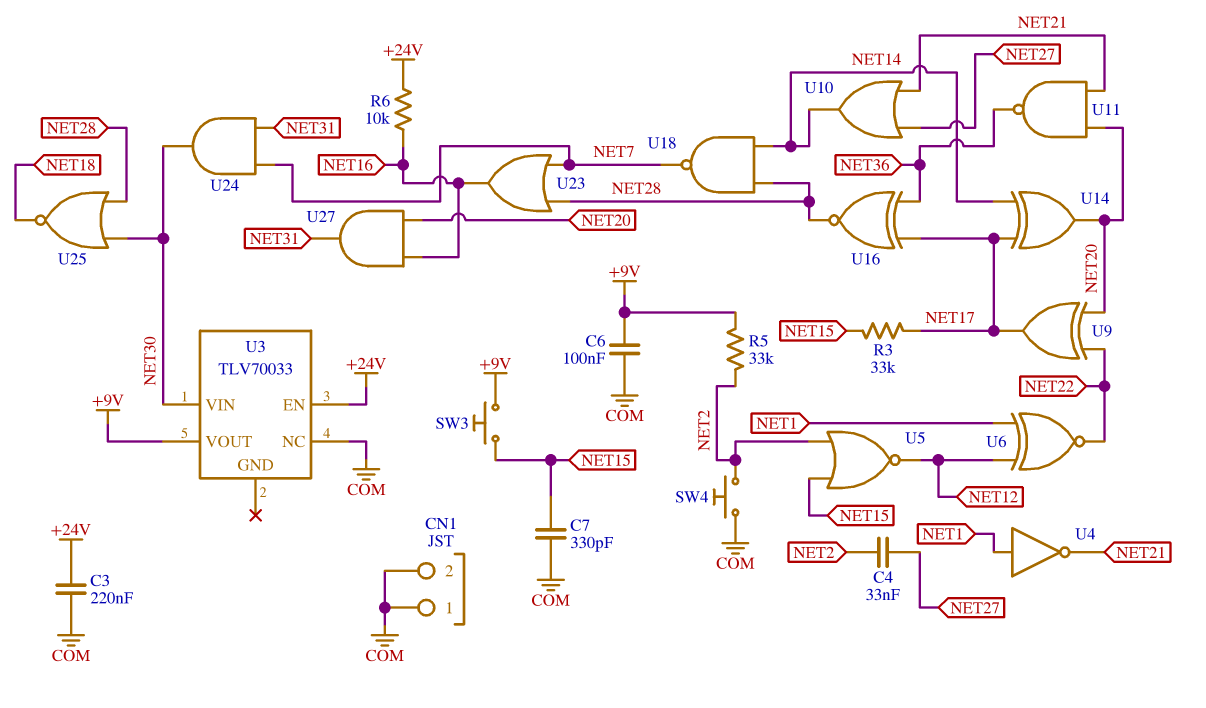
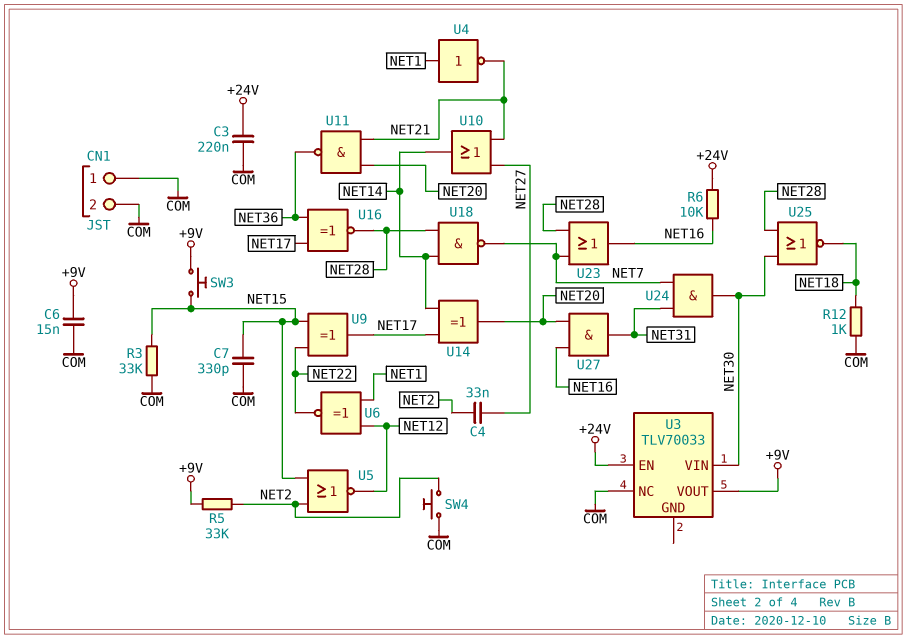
C6: 100nF (+9V, COM) -> 15nF (+9V, COM)
R3: 33k (NET15, NET17) -> 33k (COM, NET15)
R12: none -> 1k (COM, NET18)
U9: XOR (in NET20, in NET22, out NET17) -> XOR (in NET15, in NET22, out NET17)

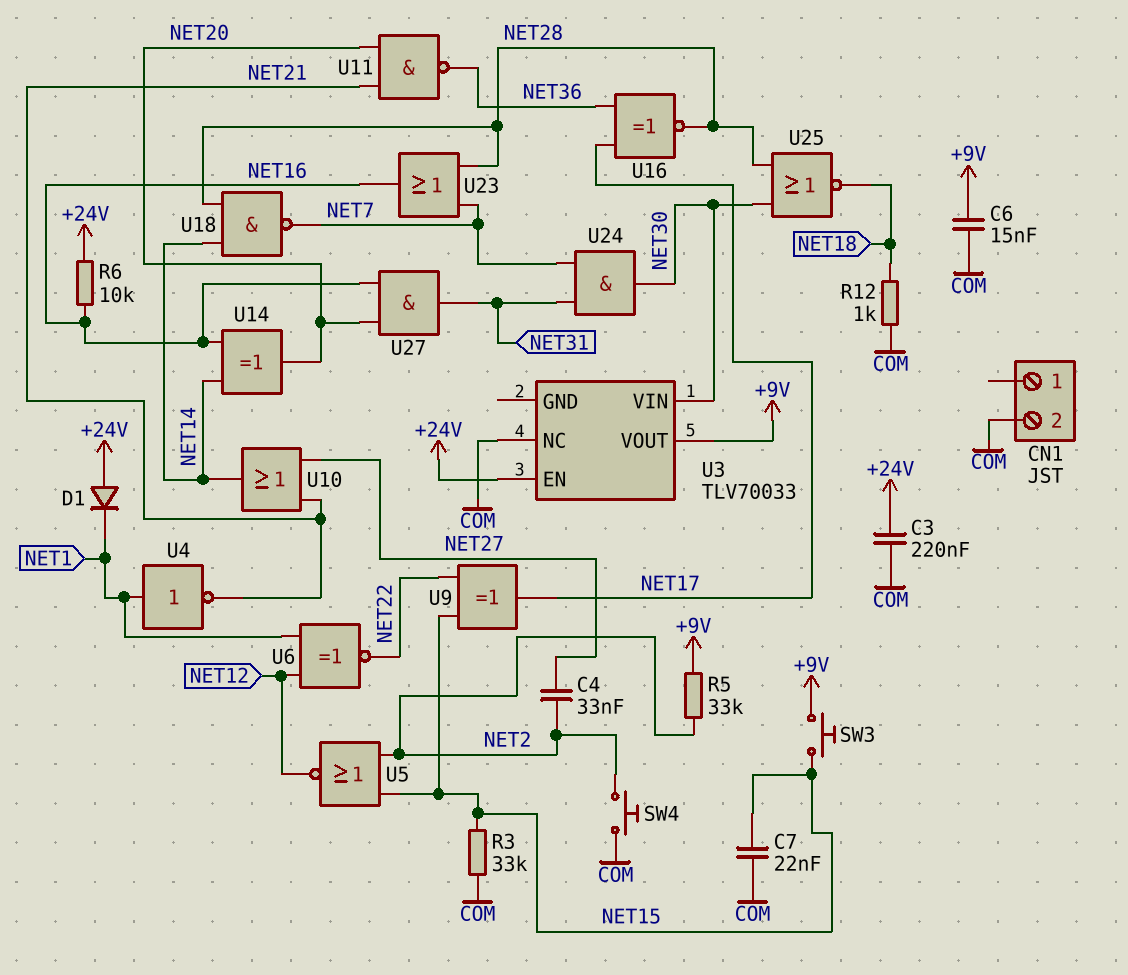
C7: 330pF (COM, NET15) -> 22nF (COM, NET15)
CN1 pin 1: COM -> none
D1: none -> diode (A +24V, K NET1)
U14: XOR (in NET14, in NET17, out NET20) -> XOR (in NET14, in NET16, out NET20)

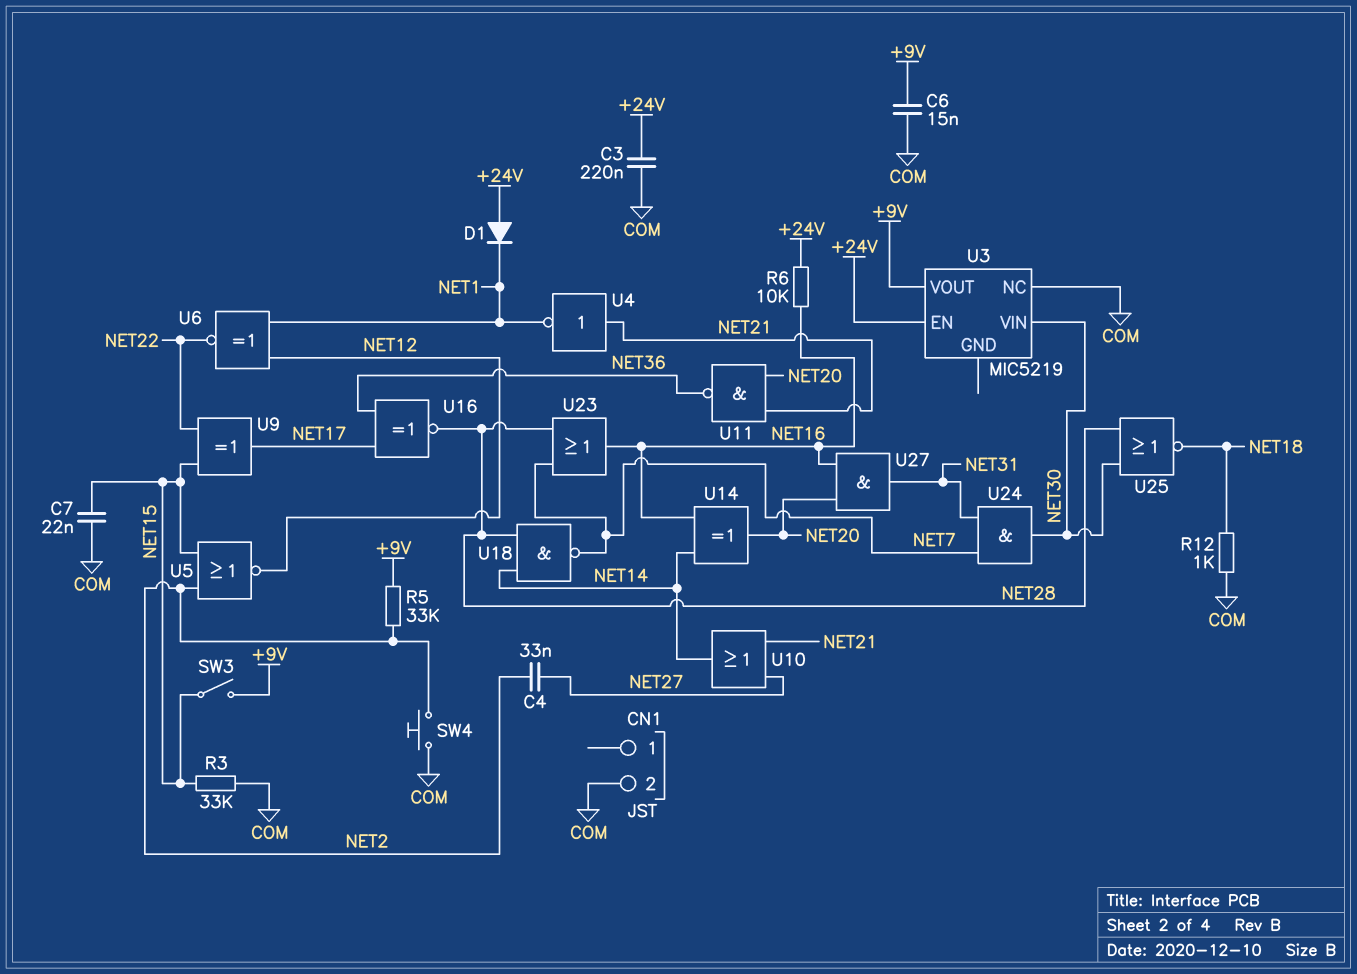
SW3: button (+9V, NET15) -> switch (+9V, NET15)
U3: TLV70033 -> MIC5219
U4: NOT (in NET1, out NET21) -> NOT (in NET21, out NET1)

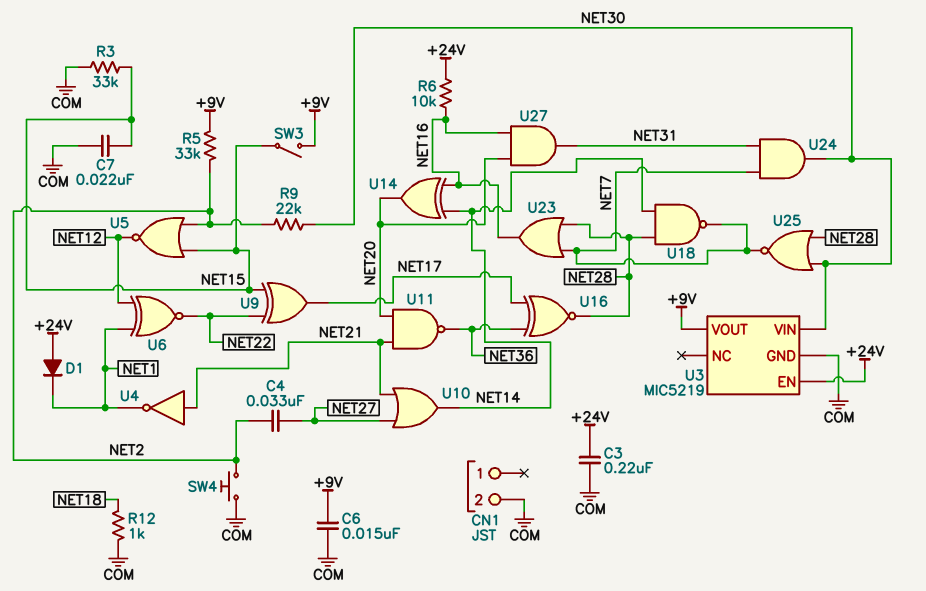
R9: none -> 22k (NET2, NET30)
U3 pin GND: none -> COM
U3 pin NC: COM -> none
U25: NOR (in NET28, in NET30, out NET18) -> NOR (in NET28, in NET30, out NET7)

